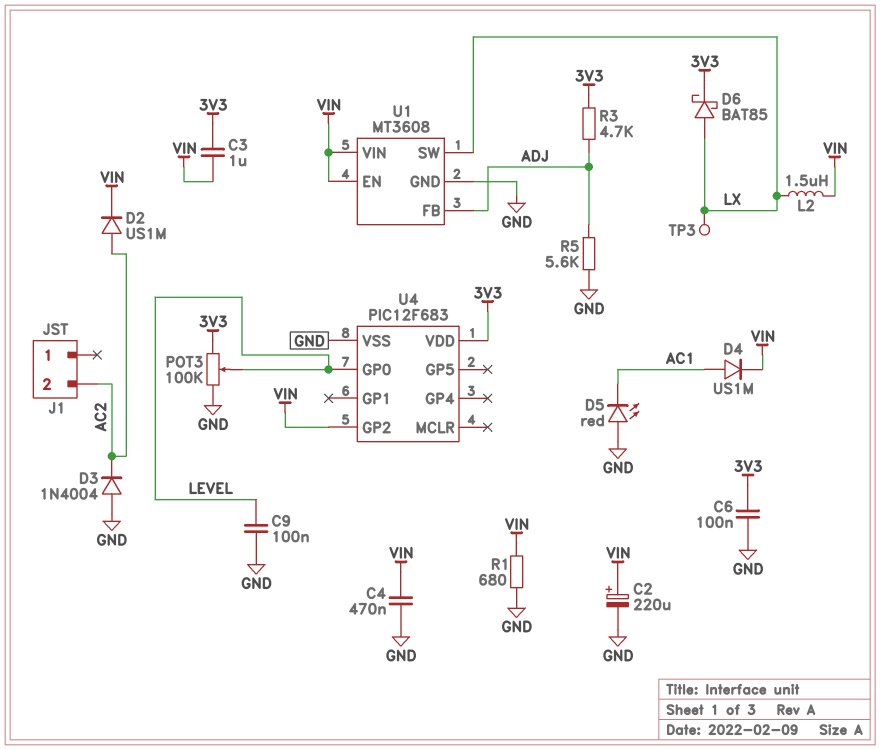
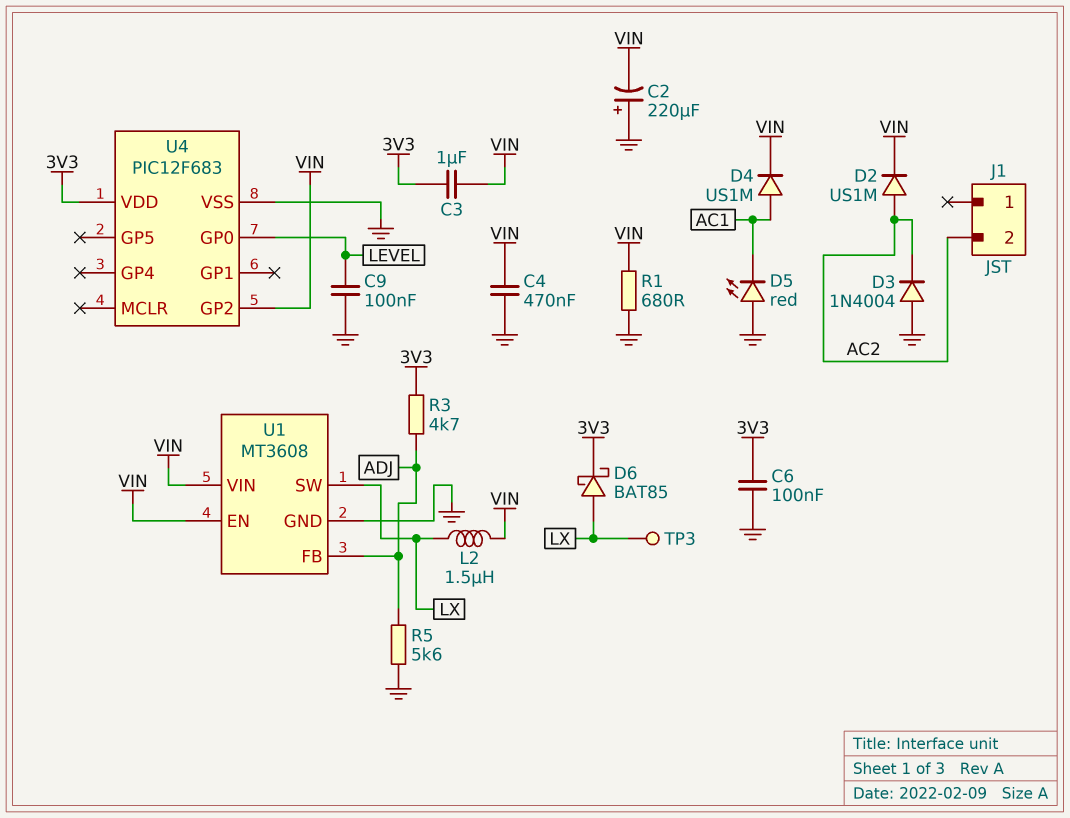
C2: 220uF (plus VIN, minus GND) -> 220uF (plus GND, minus VIN)
POT3: 100k (3V3, GND, wiper LEVEL) -> none

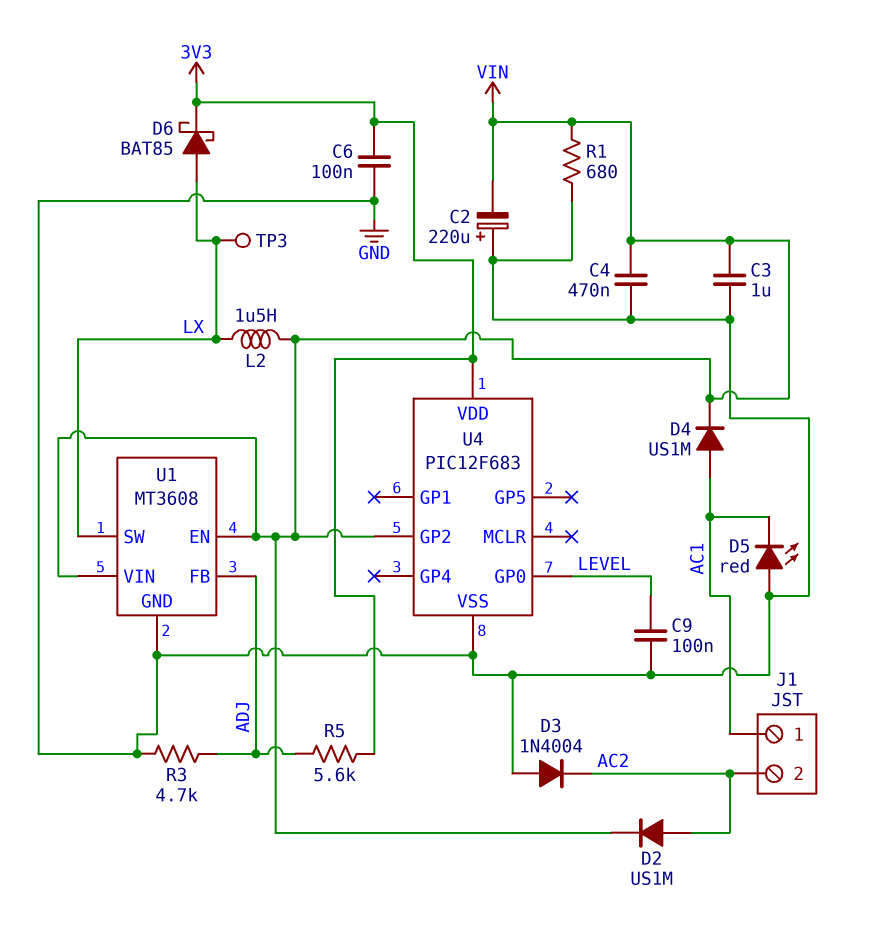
C3: 1uF (3V3, VIN) -> 1uF (GND, VIN)
J1 pin 1: none -> AC1
R3: 4.7k (3V3, ADJ) -> 4.7k (ADJ, GND)
R5: 5.6k (ADJ, GND) -> 5.6k (3V3, ADJ)

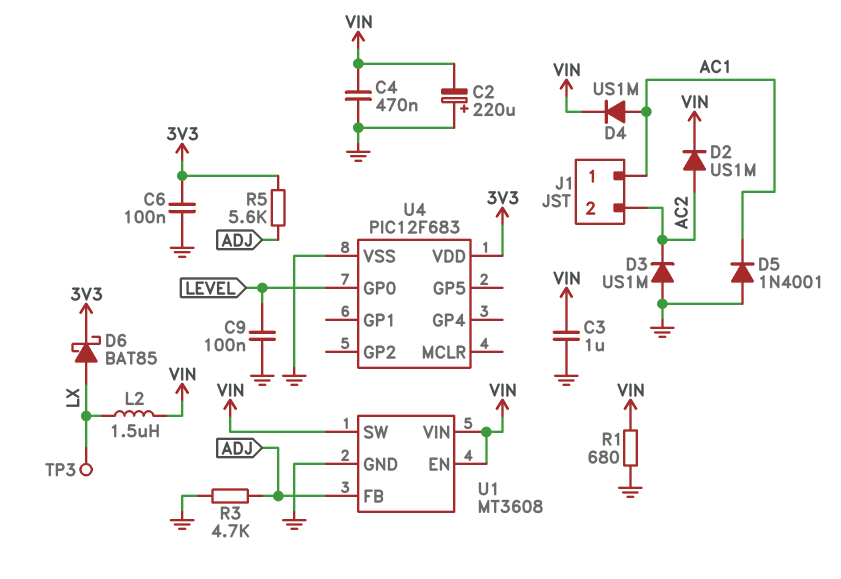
D3: diode 1N4004 (A GND, K AC2) -> diode US1M (A GND, K AC2)
D5: LED red (A GND, K AC1) -> diode 1N4001 (A GND, K AC1)
U1 pin SW: LX -> VIN
U4 pin GP2: VIN -> none

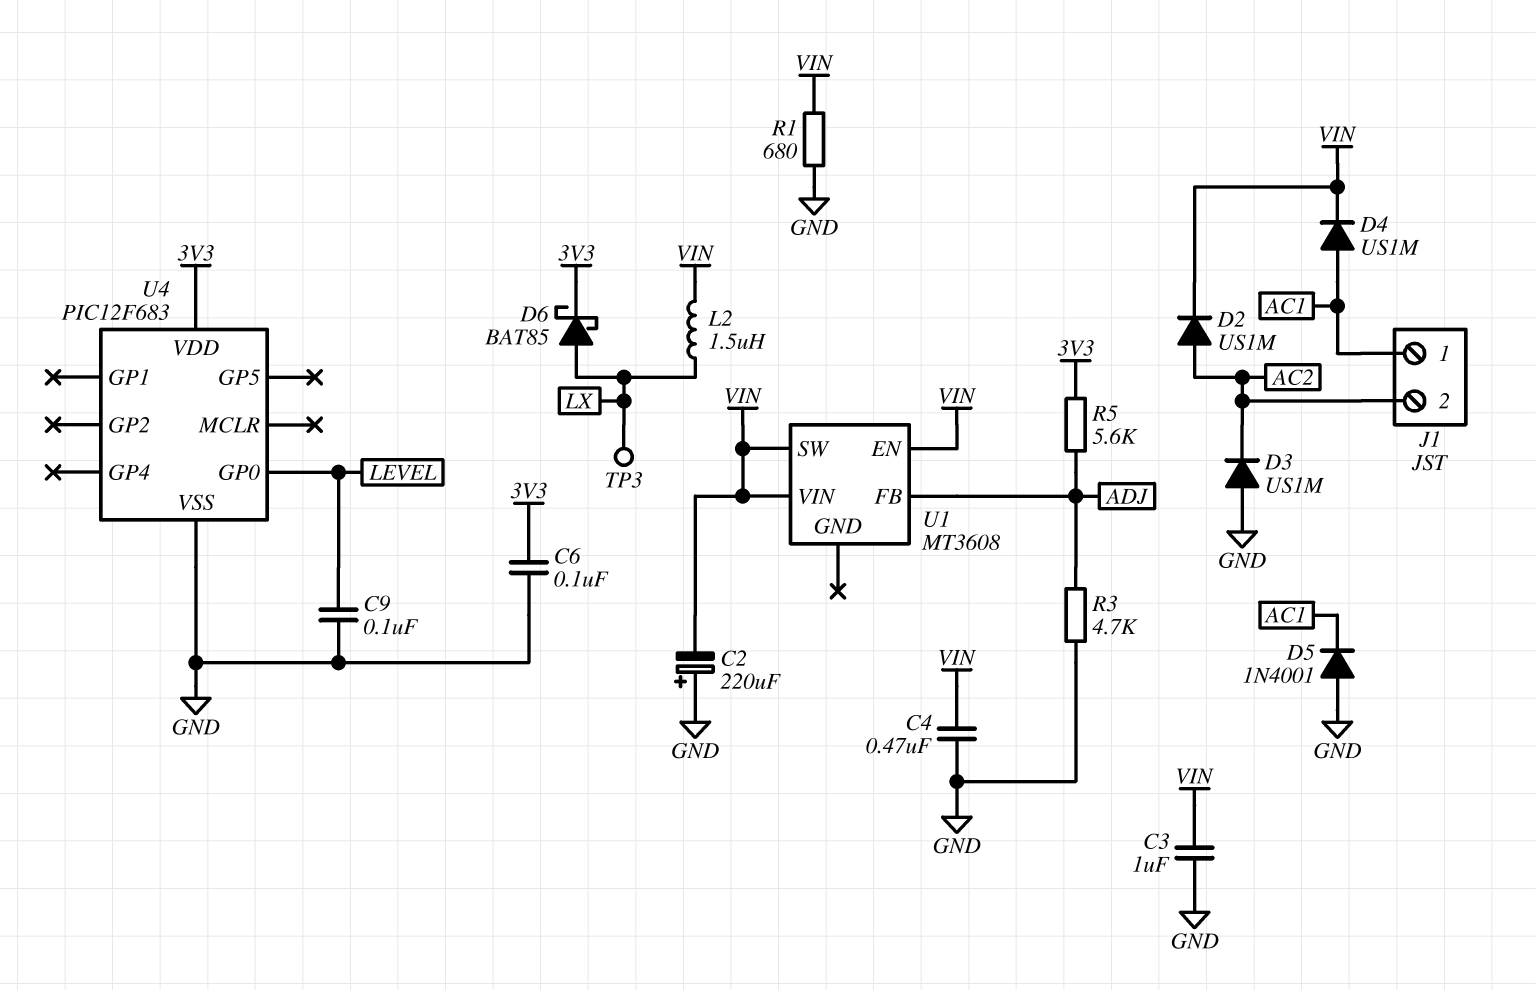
U1 pin GND: GND -> none

